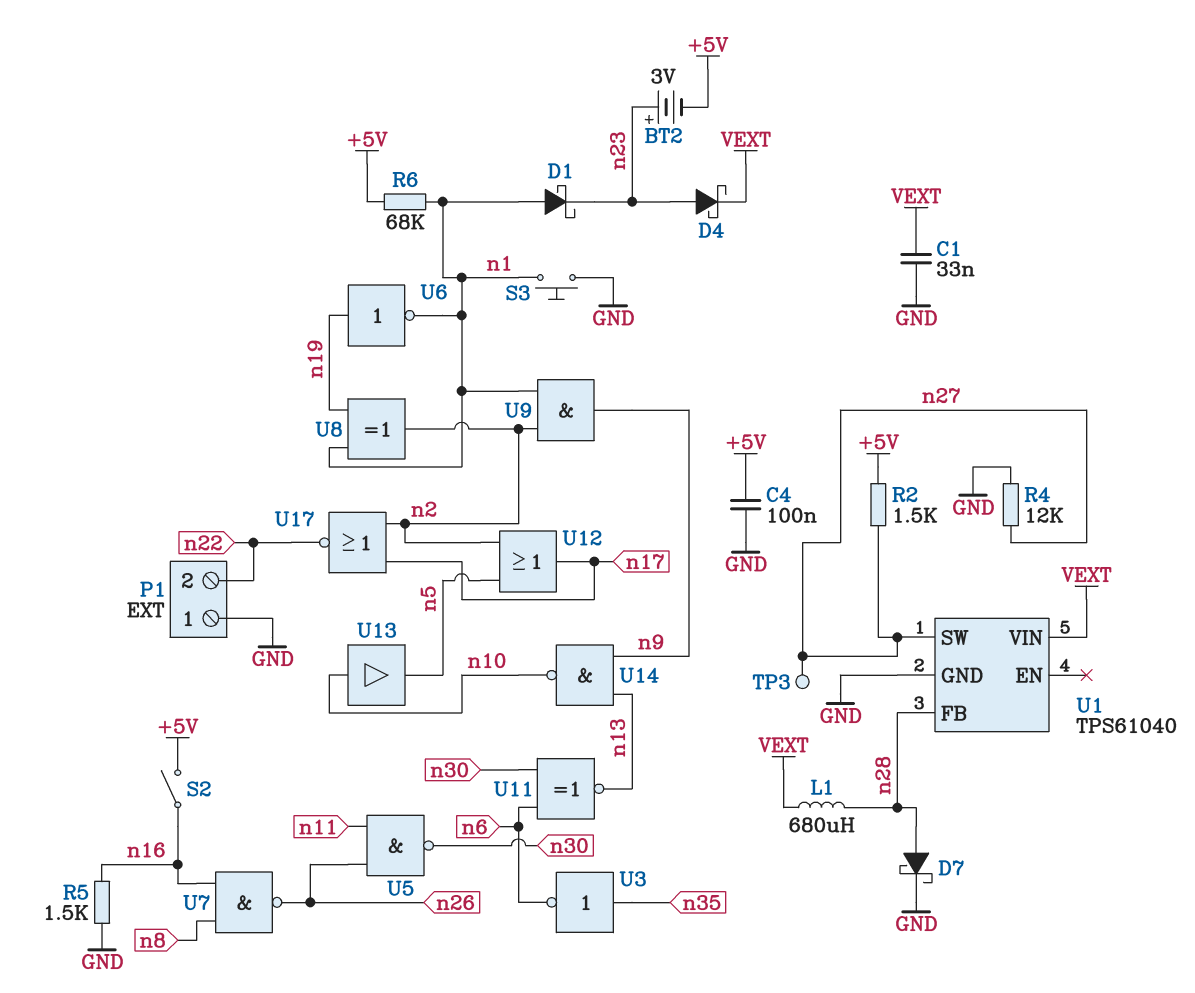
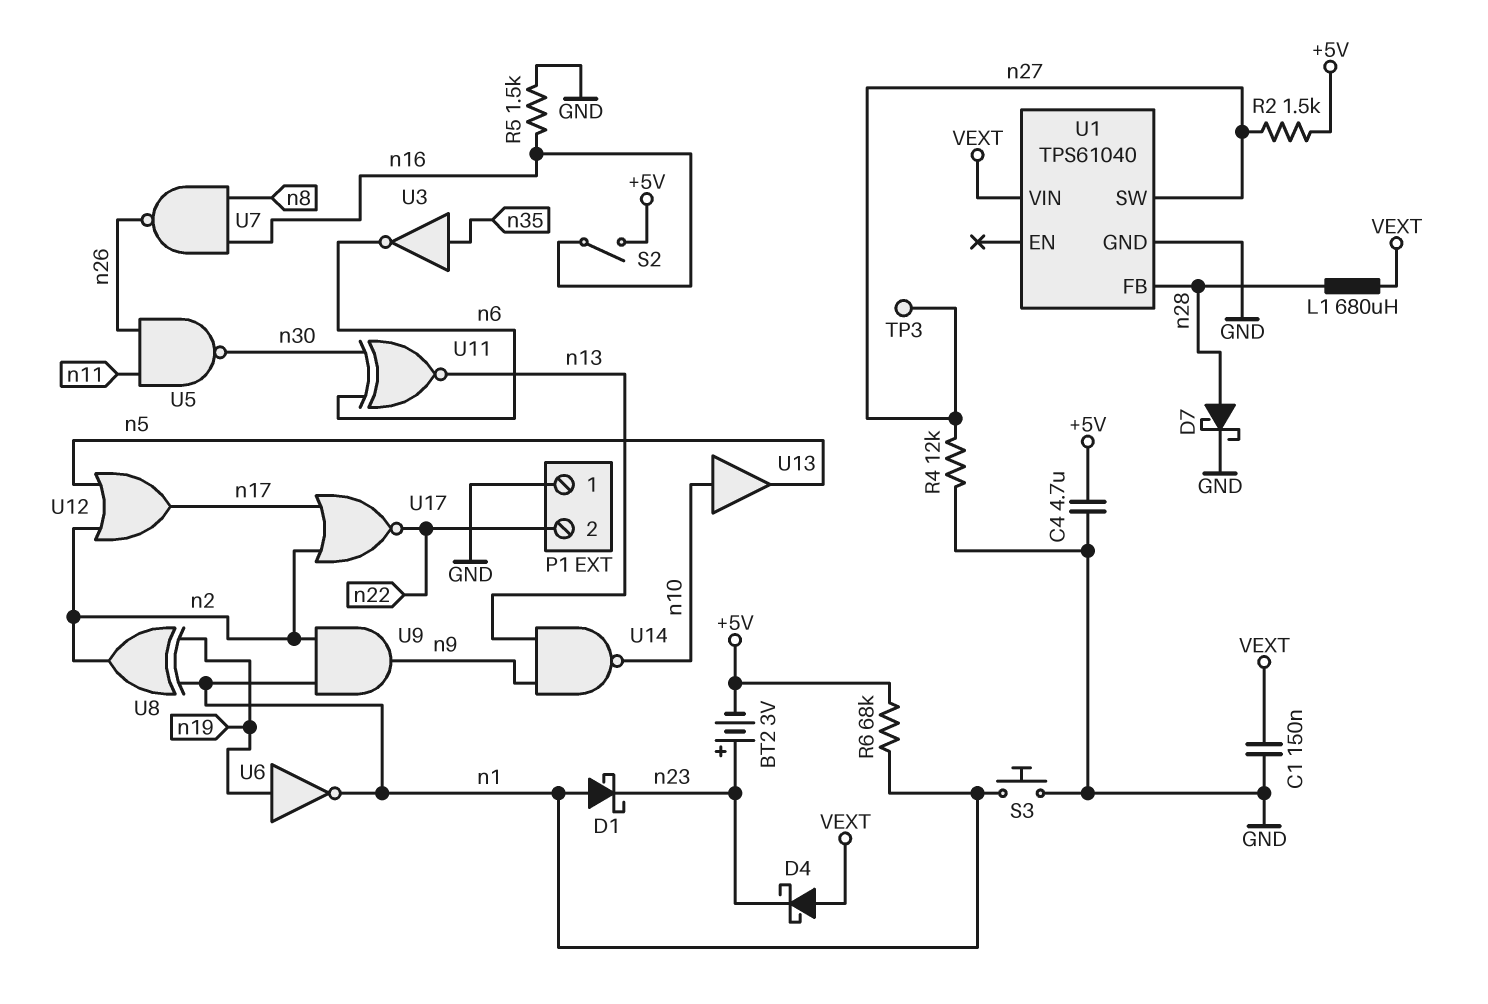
C1: 33nF (GND, VEXT) -> 150nF (GND, VEXT)
C4: 100nF (+5V, GND) -> 4.7uF (+5V, GND)
D4: schottky (A n23, K VEXT) -> schottky (A VEXT, K n23)

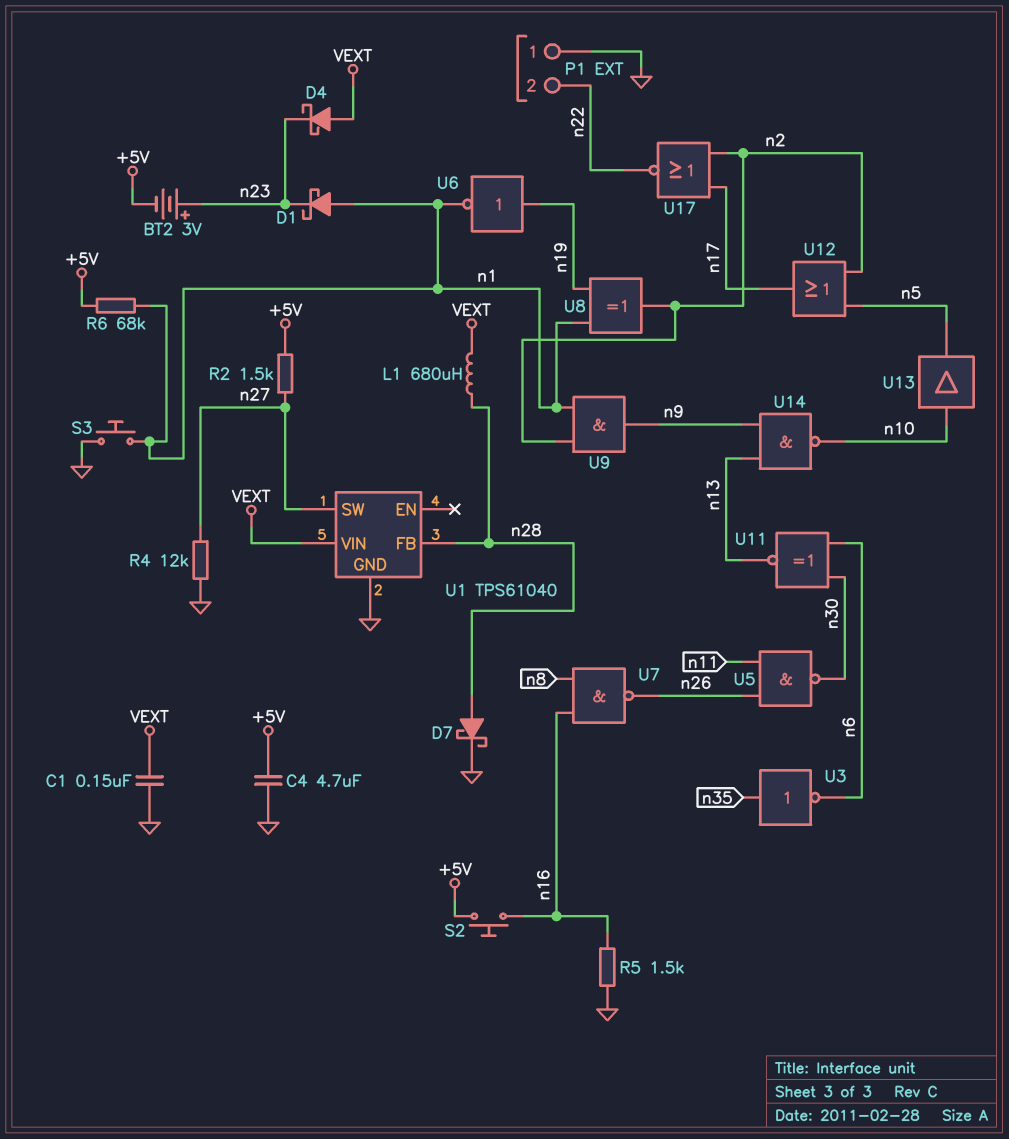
S2: switch (+5V, n16) -> button (+5V, n16)
TP3: test point (n27) -> none

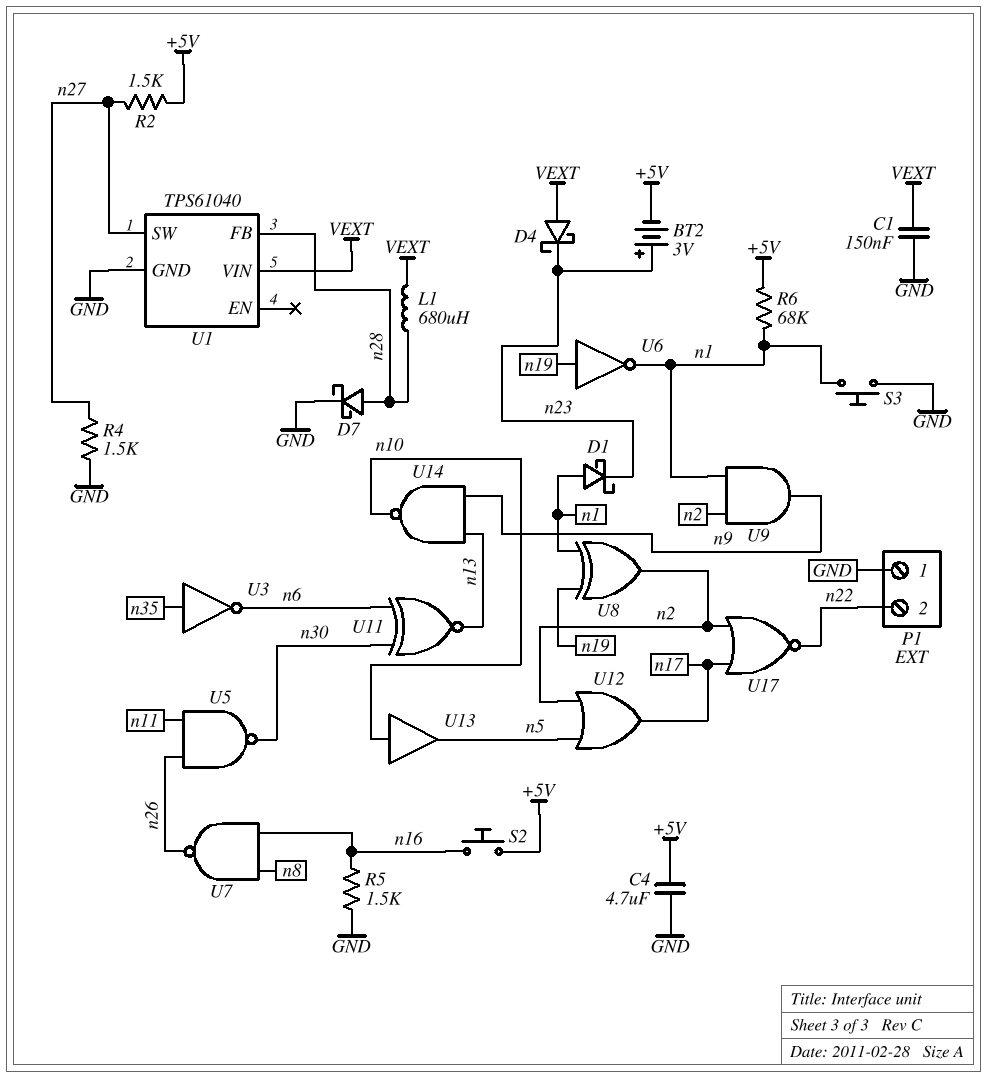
R4: 12k (GND, n27) -> 1.5k (GND, n27)

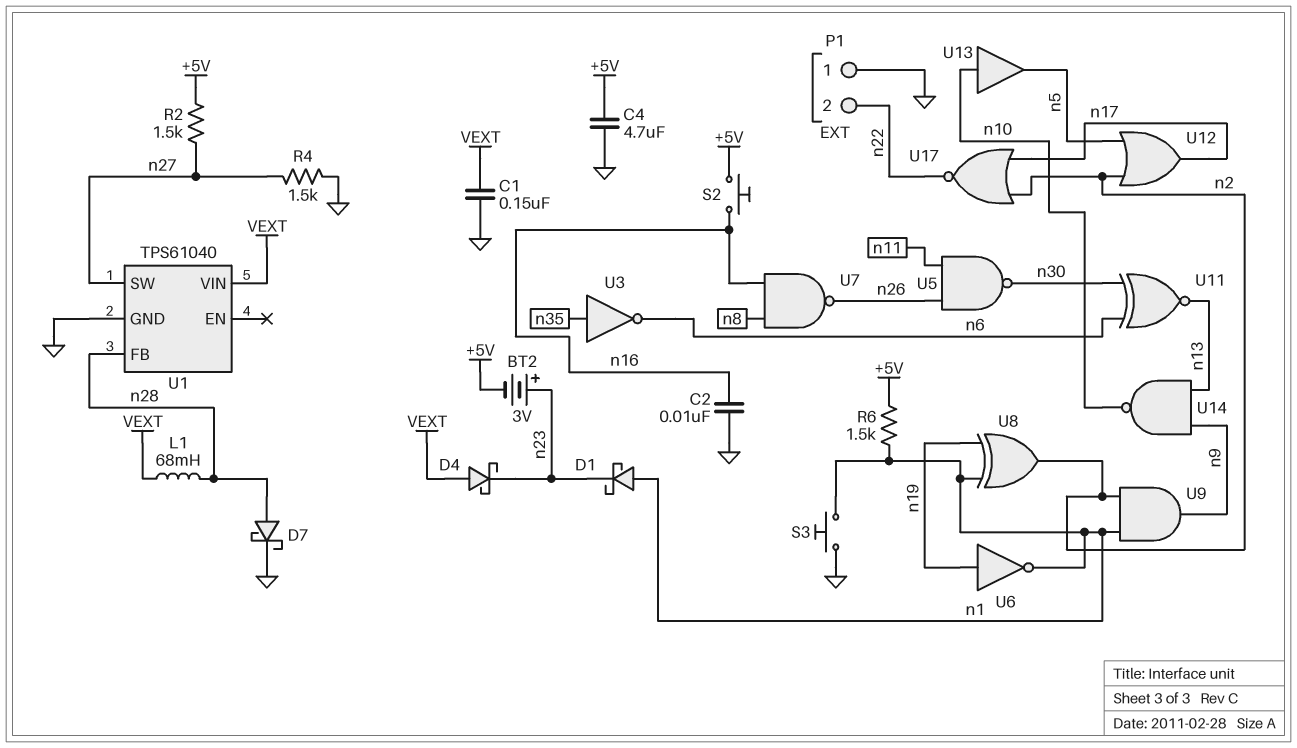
C2: none -> 10nF (GND, n16)
L1: 680uH (VEXT, n28) -> 68mH (VEXT, n28)
R5: 1.5k (GND, n16) -> none
R6: 68k (+5V, n1) -> 1.5k (+5V, n1)

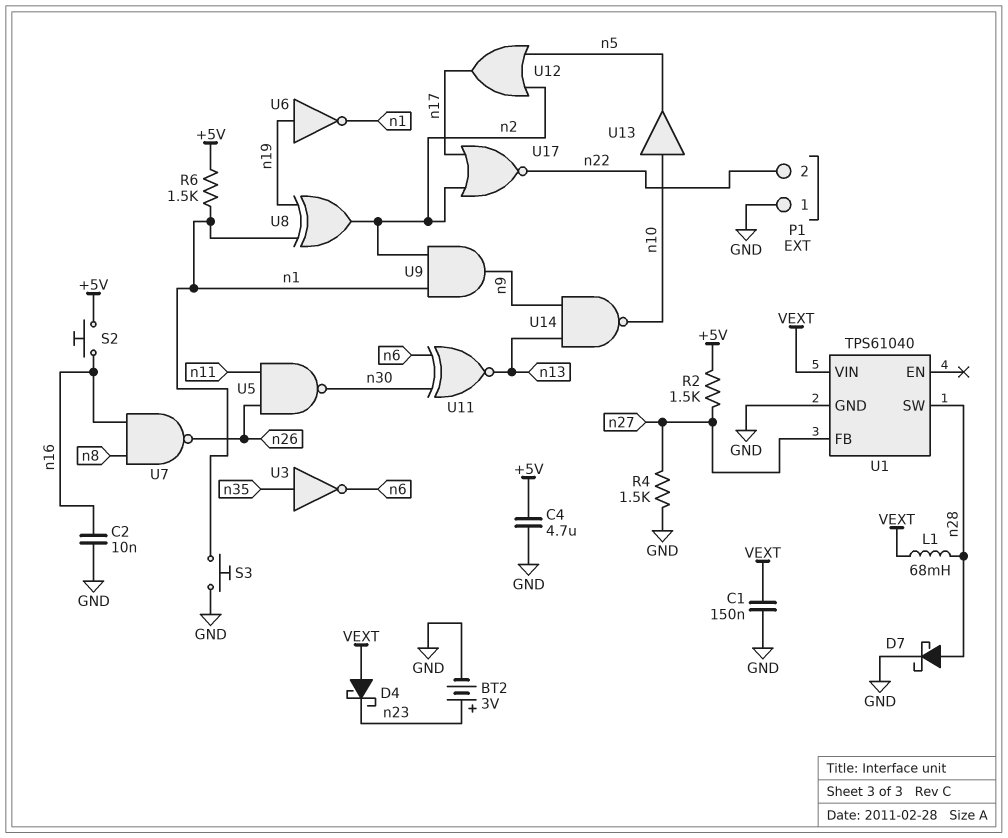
BT2: 3V (plus n23, minus +5V) -> 3V (plus n23, minus GND)
D1: schottky (A n1, K n23) -> none
U1 pin FB: n28 -> n27
U1 pin SW: n27 -> n28

